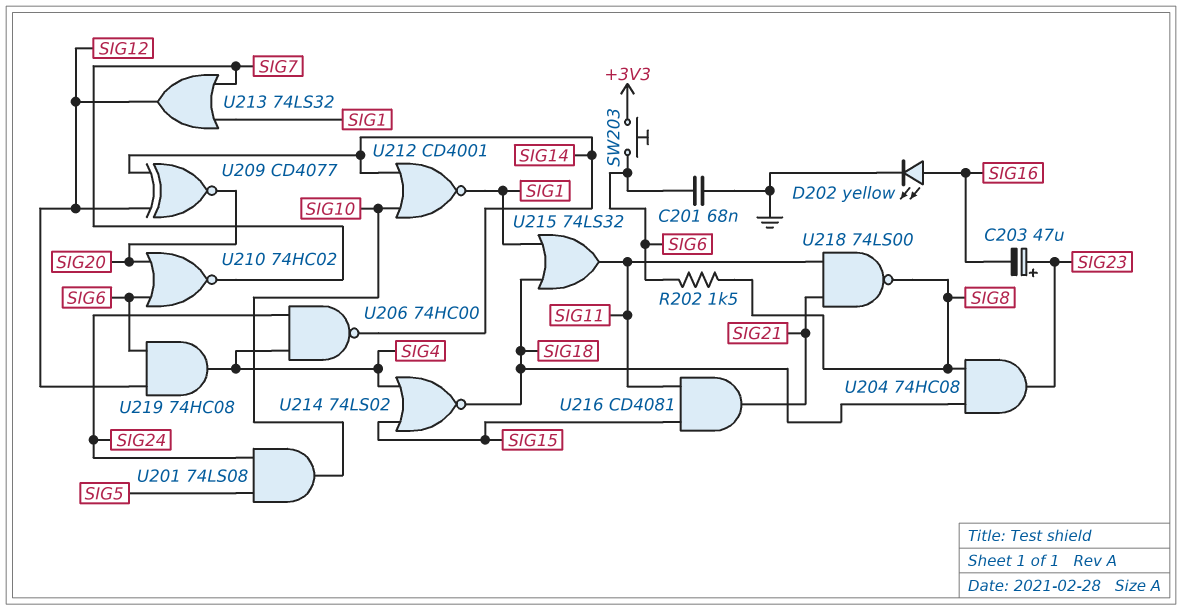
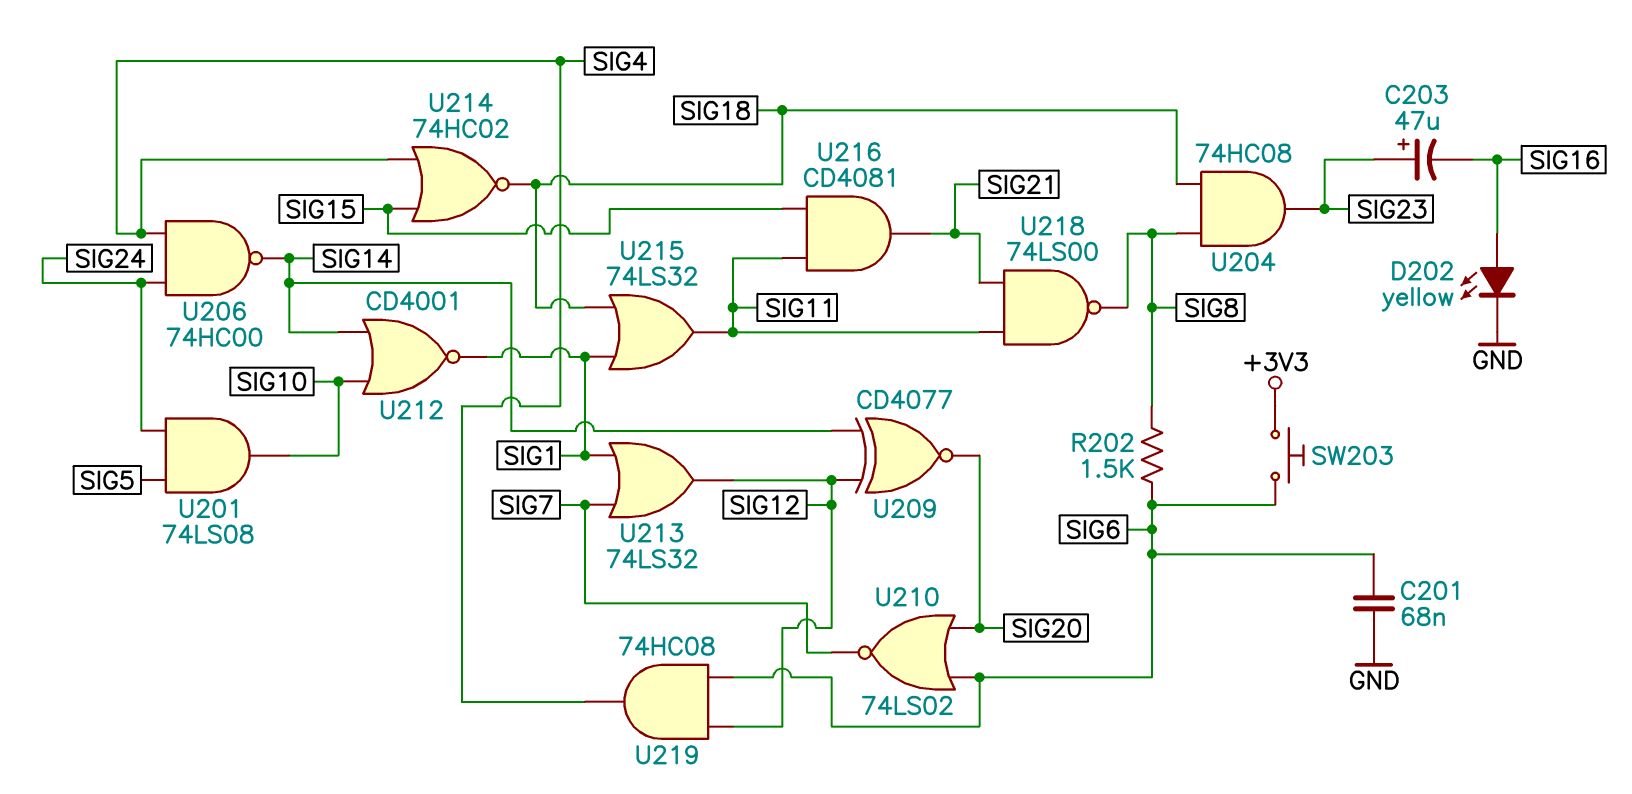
U210: NOR 74HC02 (in SIG6, in SIG20, out SIG7) -> NOR 74LS02 (in SIG6, in SIG20, out SIG7)
U214: NOR 74LS02 (in SIG4, in SIG15, out SIG18) -> NOR 74HC02 (in SIG4, in SIG15, out SIG18)

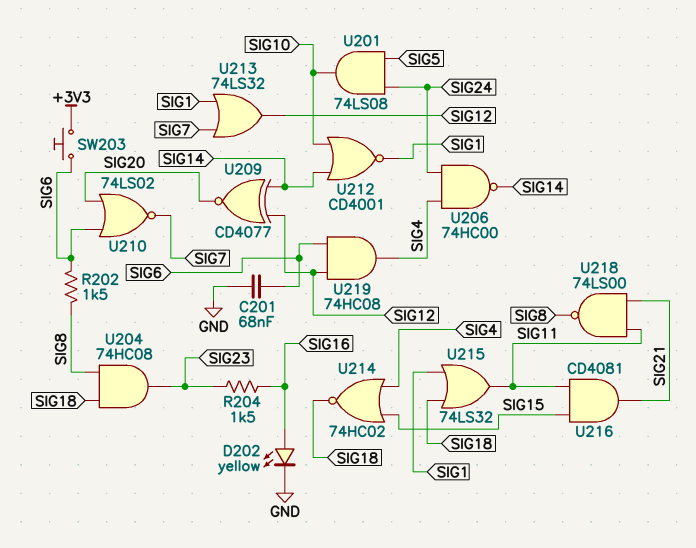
C203: 47uF (plus SIG23, minus SIG16) -> none
R204: none -> 1.5k (SIG16, SIG23)

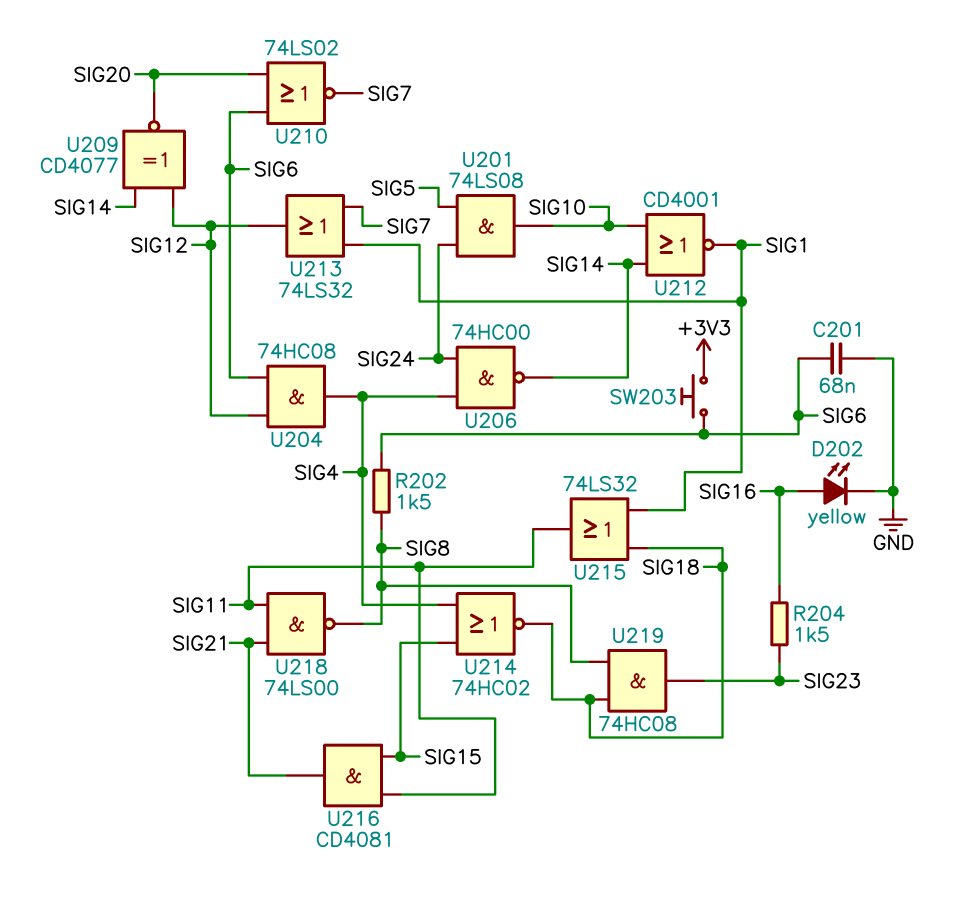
U204: AND 74HC08 (in SIG8, in SIG18, out SIG23) -> AND 74HC08 (in SIG6, in SIG12, out SIG4)
U219: AND 74HC08 (in SIG6, in SIG12, out SIG4) -> AND 74HC08 (in SIG8, in SIG18, out SIG23)

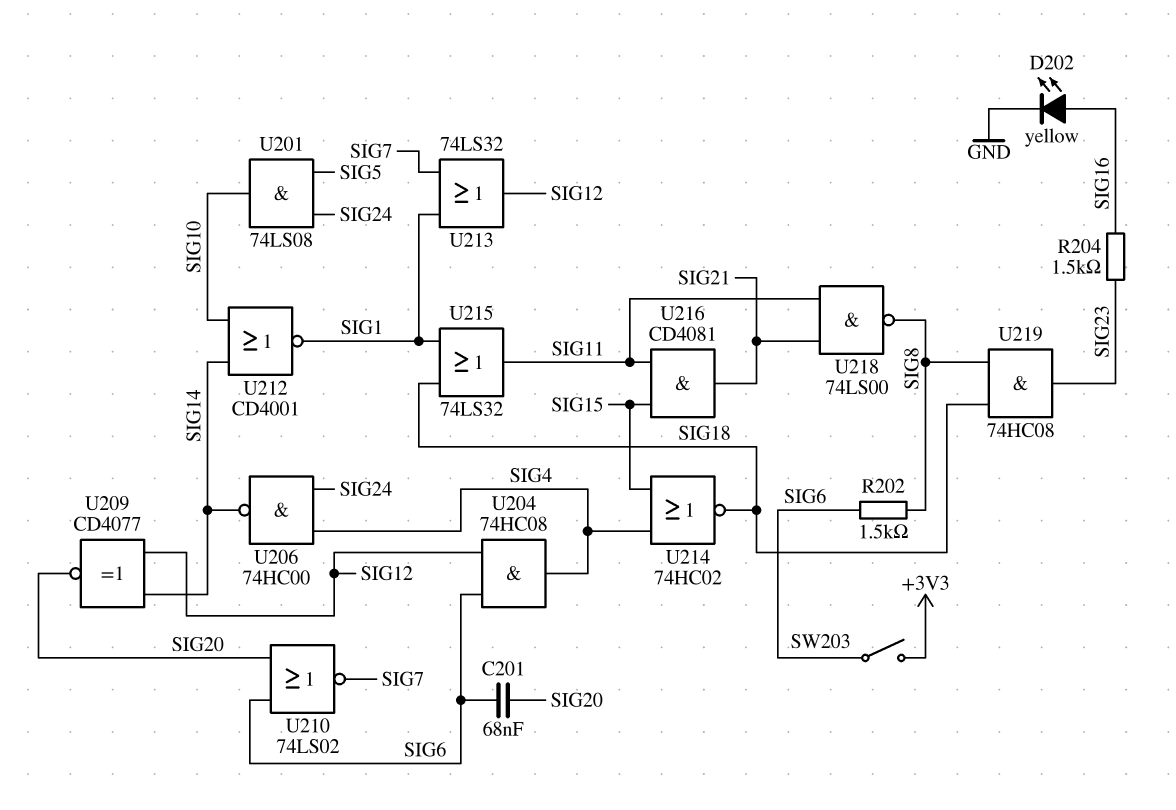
C201: 68nF (GND, SIG6) -> 68nF (SIG6, SIG20)
SW203: button (+3V3, SIG6) -> switch (+3V3, SIG6)

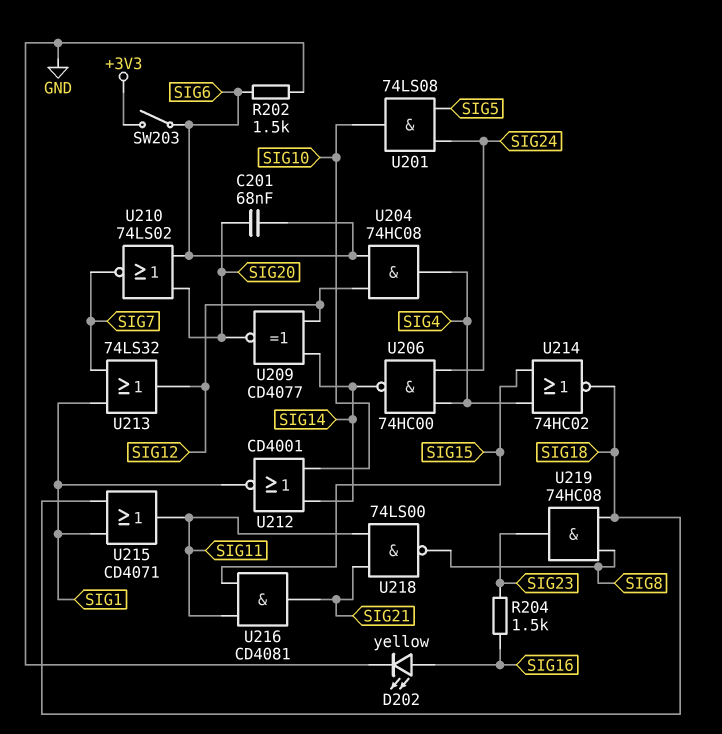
R202: 1.5k (SIG6, SIG8) -> 1.5k (GND, SIG6)
U215: OR 74LS32 (in SIG1, in SIG18, out SIG11) -> OR CD4071 (in SIG1, in SIG18, out SIG11)

